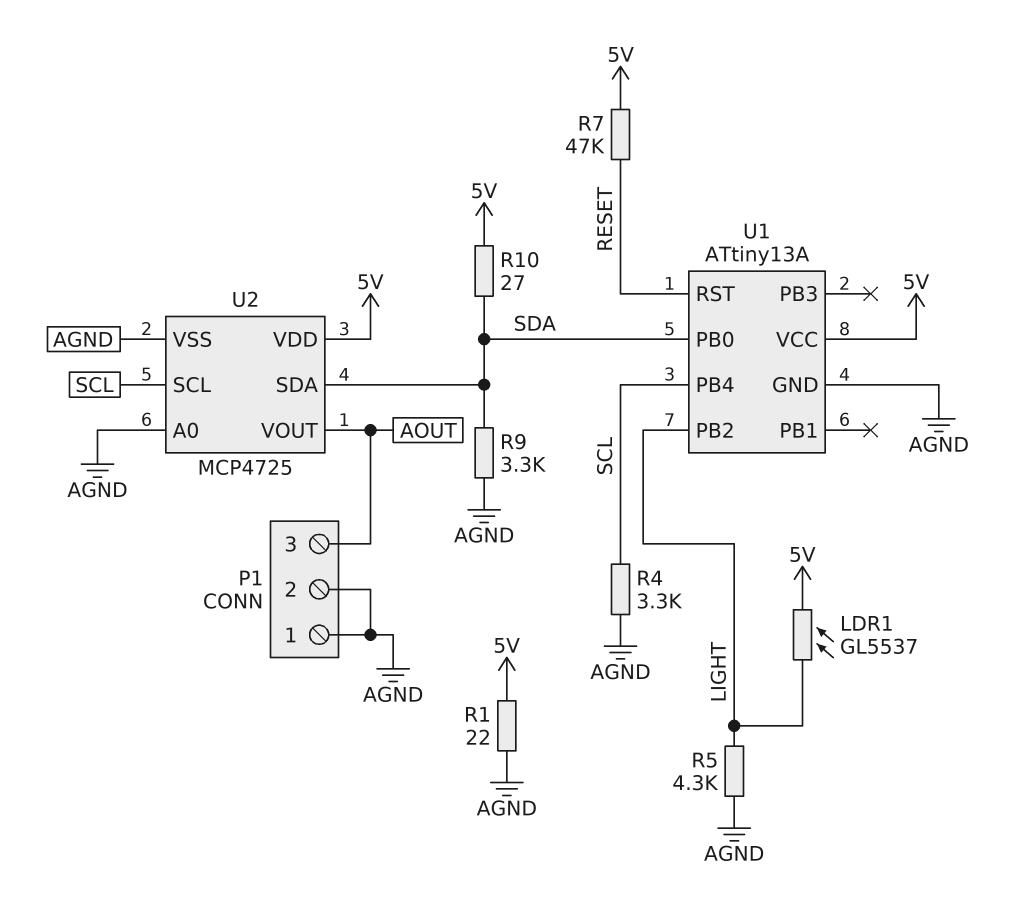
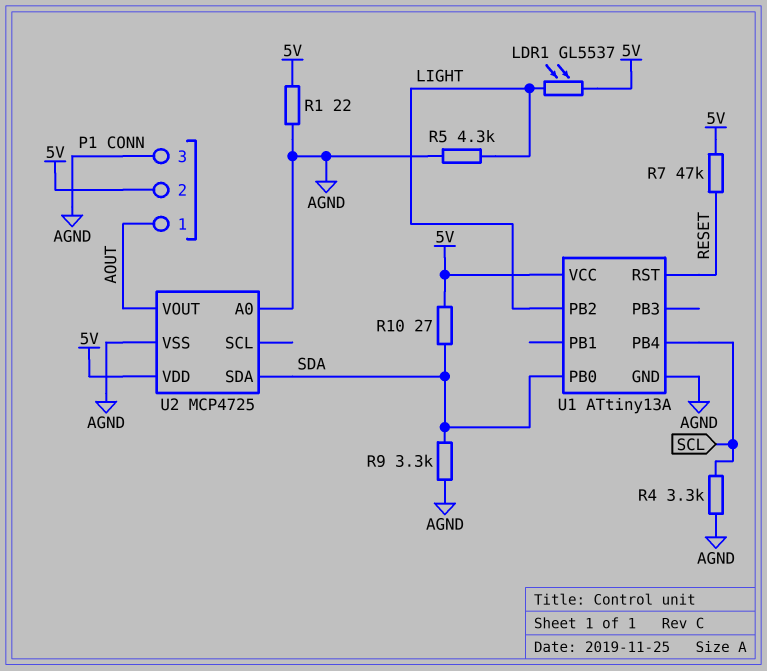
P1 pin 1: AGND -> AOUT
P1 pin 2: AGND -> 5V
P1 pin 3: AOUT -> AGND
U2 pin SCL: SCL -> none

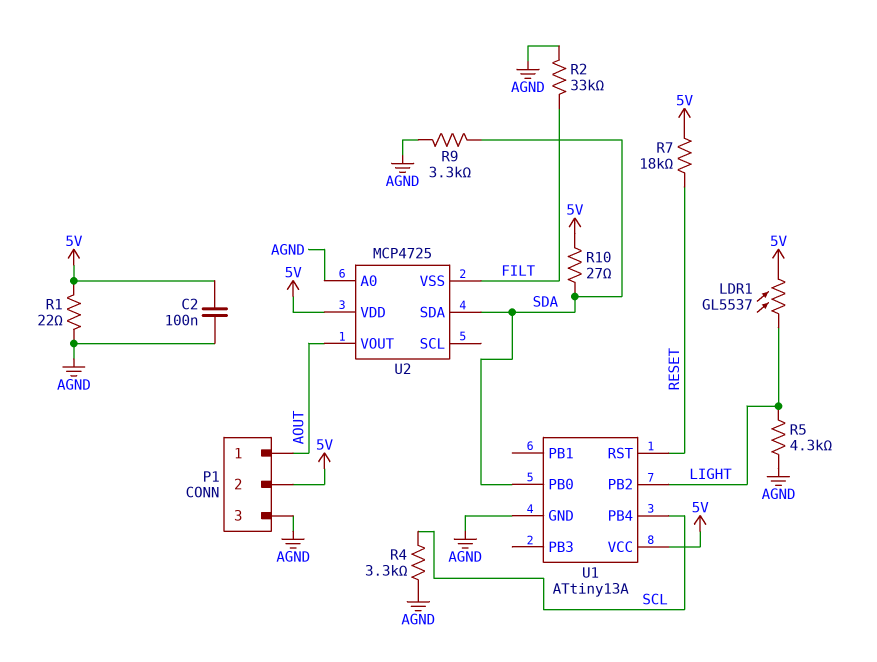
C2: none -> 100nF (5V, AGND)
R2: none -> 33k (AGND, FILT)
R7: 47k (5V, RESET) -> 18k (5V, RESET)
U2 pin VSS: AGND -> FILT

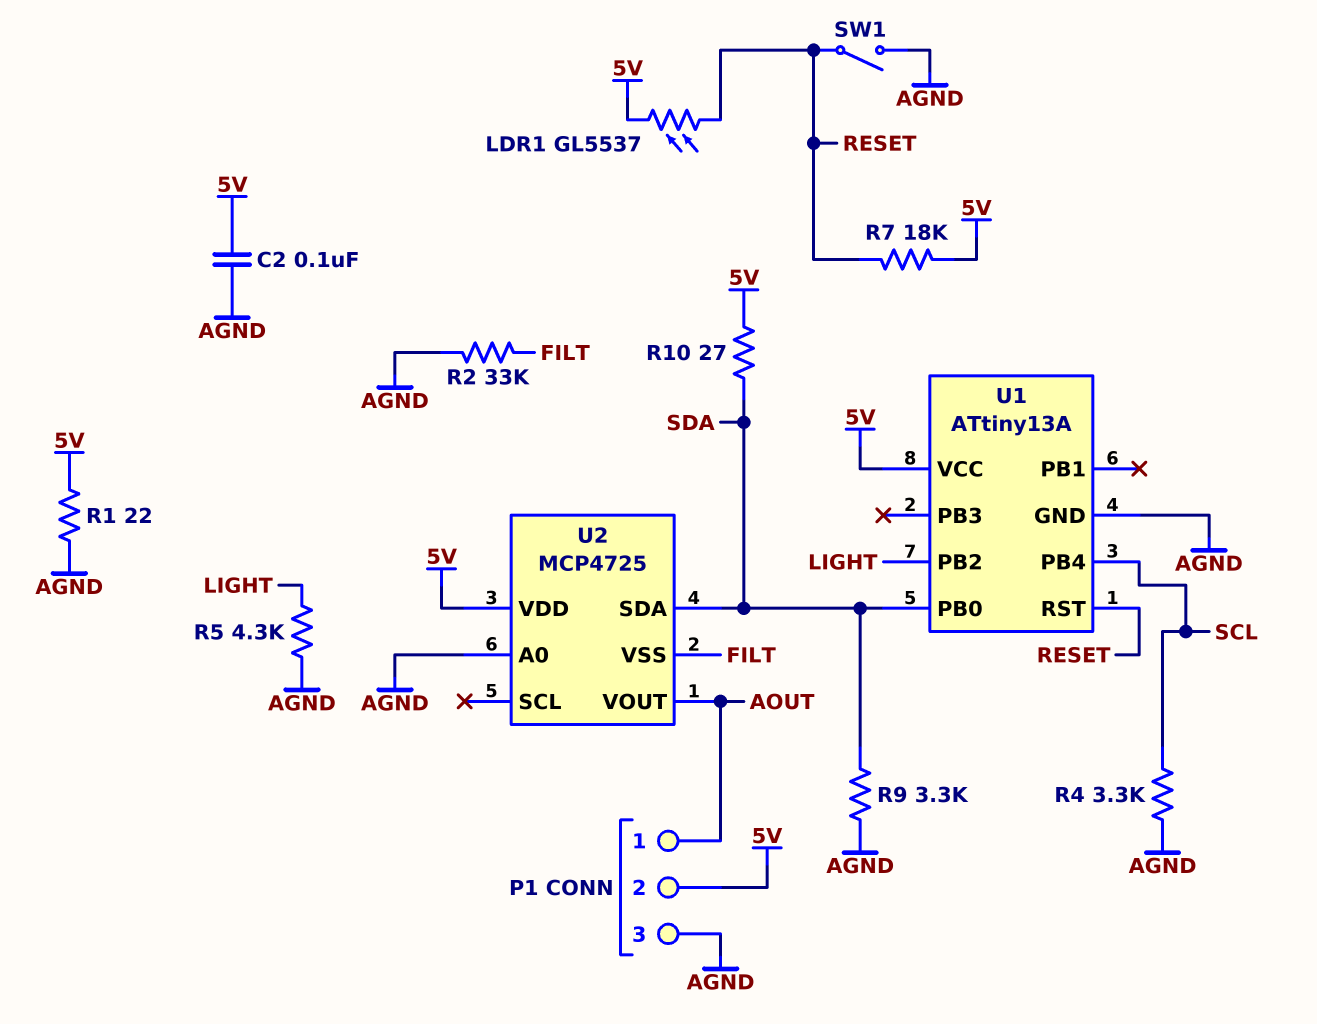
LDR1: GL5537 (5V, LIGHT) -> GL5537 (5V, RESET)
SW1: none -> switch (AGND, RESET)

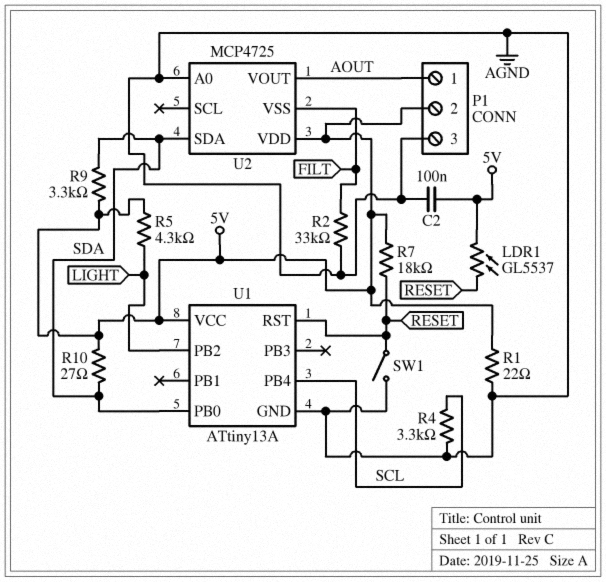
R5: 4.3k (AGND, LIGHT) -> 4.3k (5V, LIGHT)
R9: 3.3k (AGND, SDA) -> 3.3k (5V, SDA)

